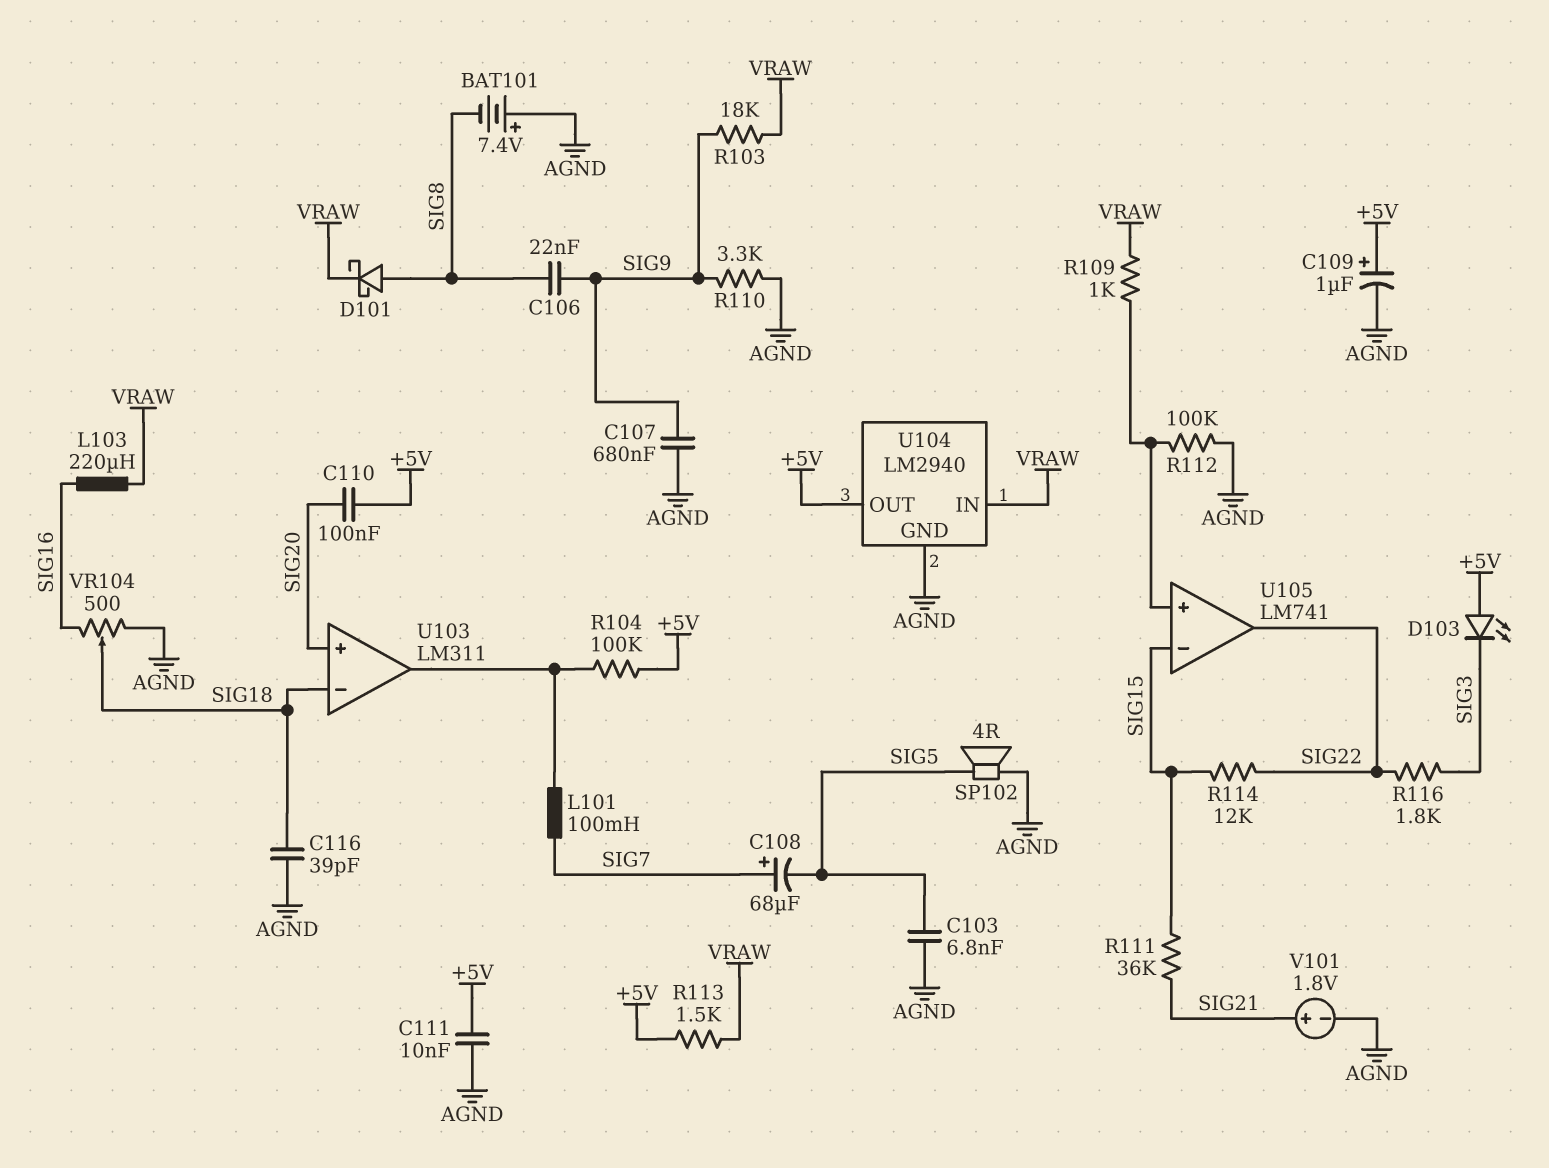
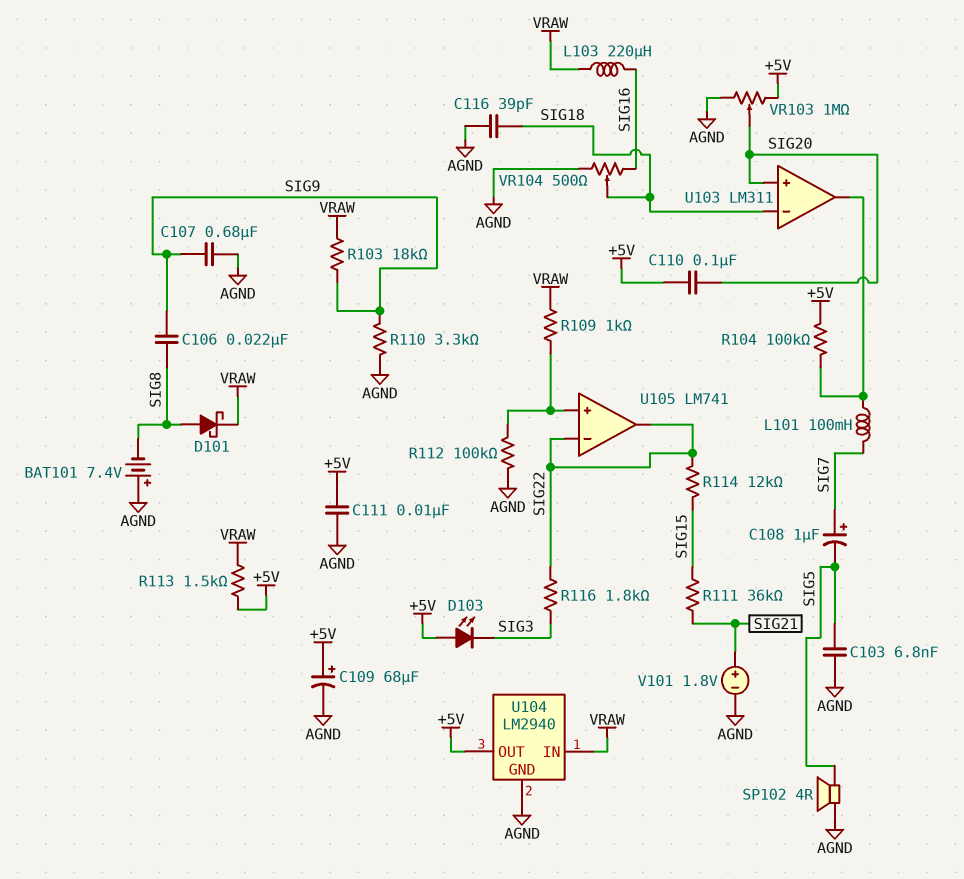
C108: 68uF (plus SIG7, minus SIG5) -> 1uF (plus SIG7, minus SIG5)
C109: 1uF (plus +5V, minus AGND) -> 68uF (plus +5V, minus AGND)
U105 pin in-: SIG15 -> SIG22
VR103: none -> 1M (+5V, AGND, wiper SIG20)

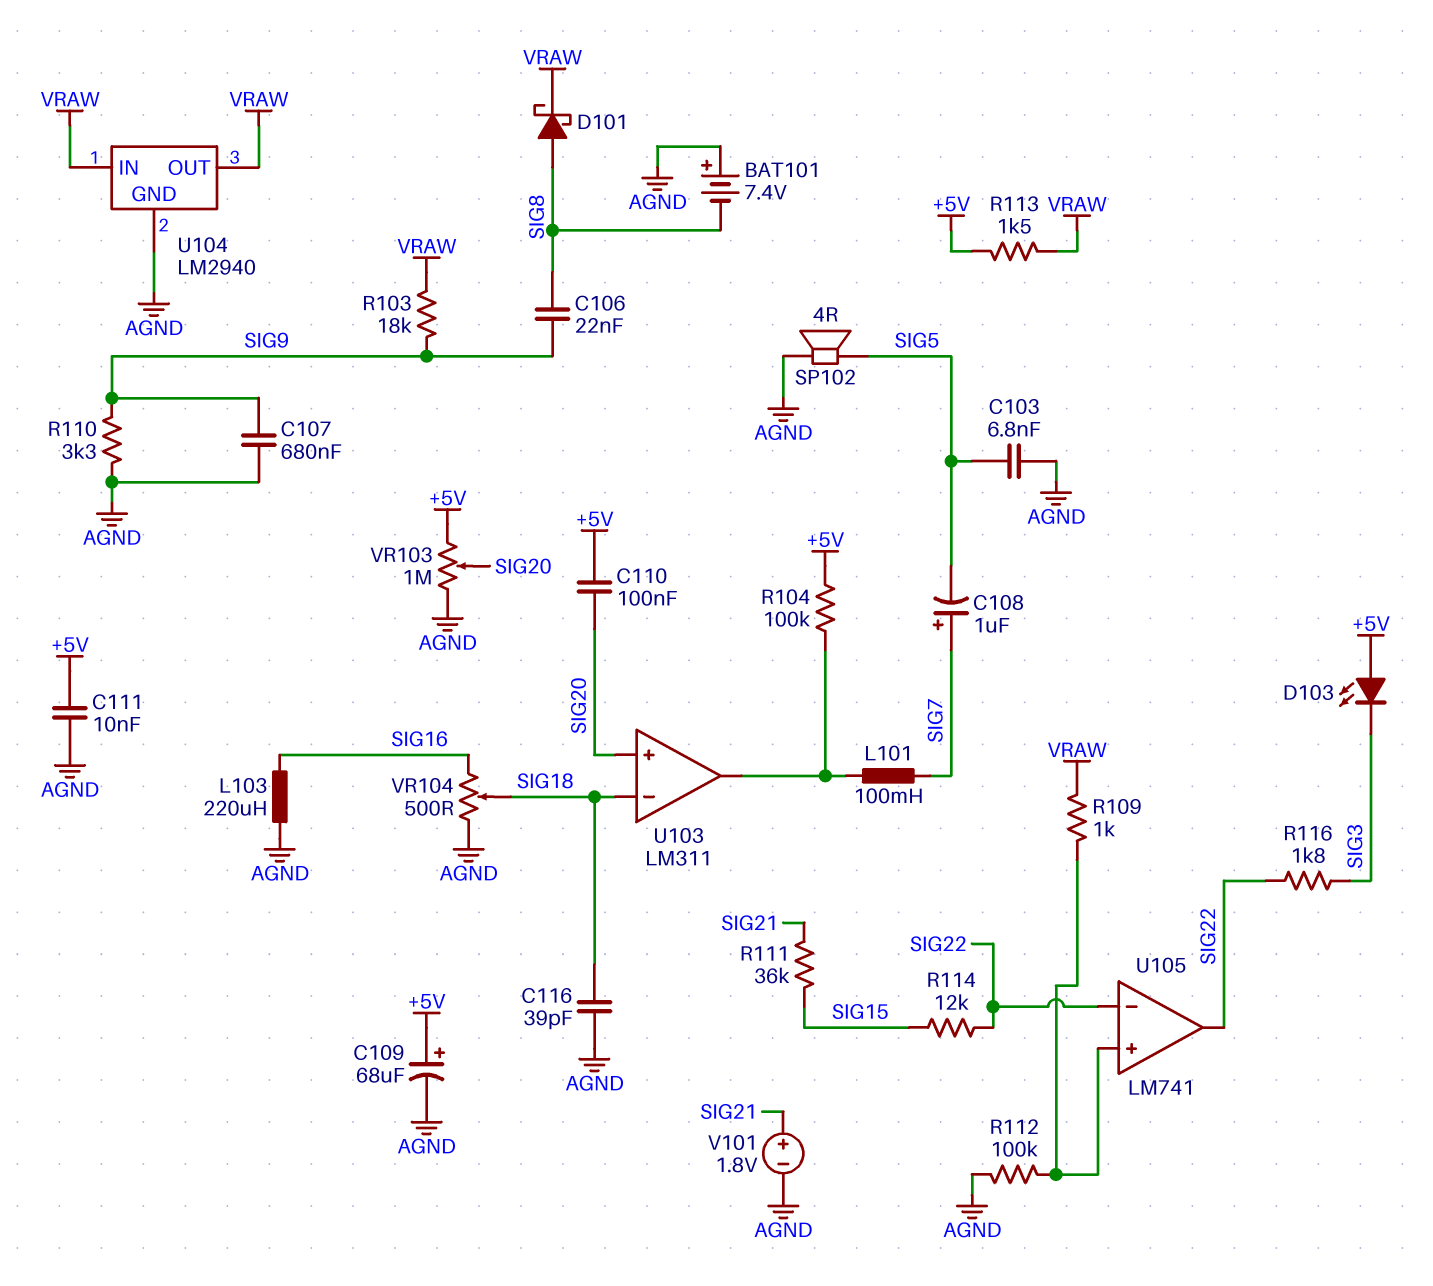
L103: 220uH (SIG16, VRAW) -> 220uH (AGND, SIG16)
U104 pin OUT: +5V -> VRAW

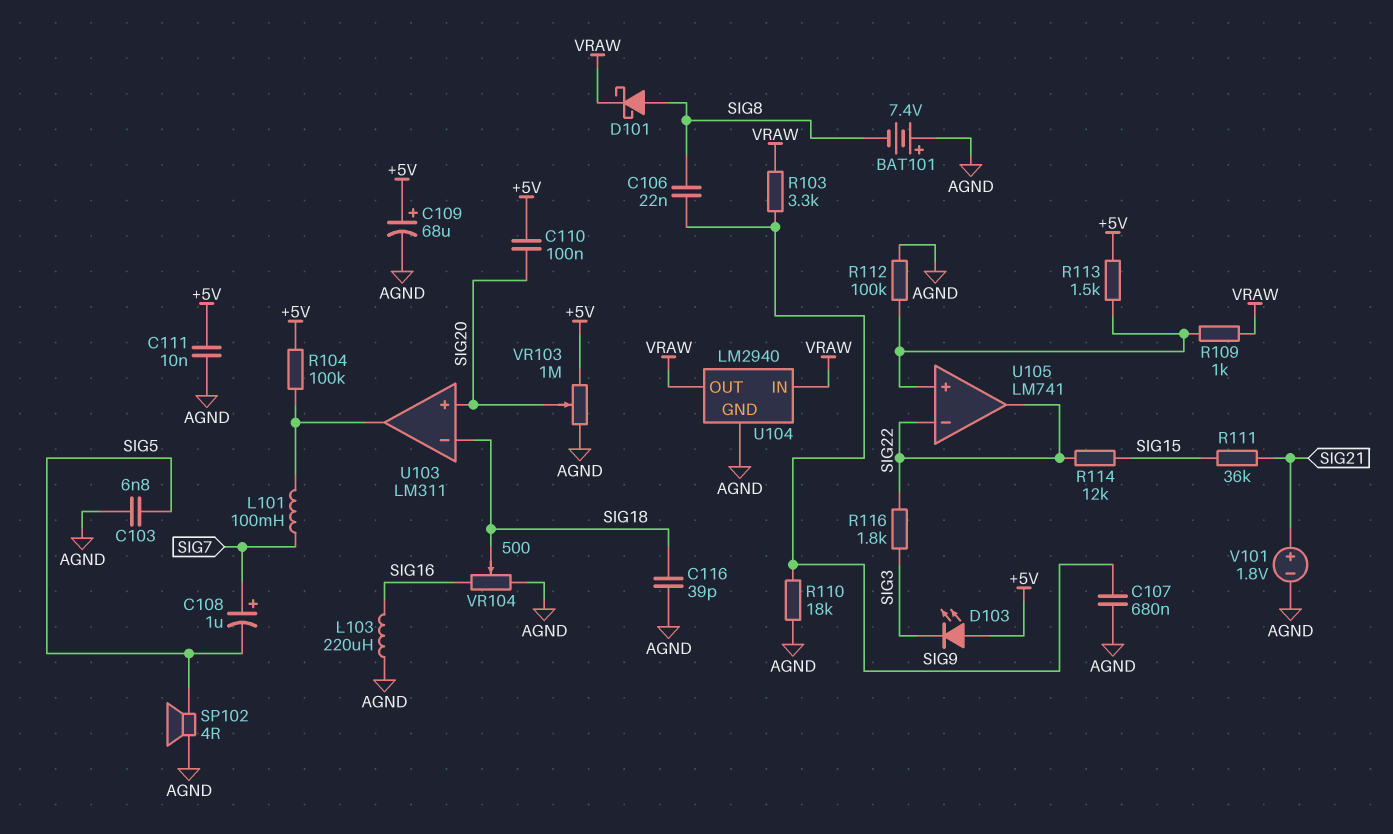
R103: 18k (SIG9, VRAW) -> 3.3k (SIG9, VRAW)
R110: 3.3k (AGND, SIG9) -> 18k (AGND, SIG9)
R113: 1.5k (+5V, VRAW) -> 1.5k (+5V, U105/in+)

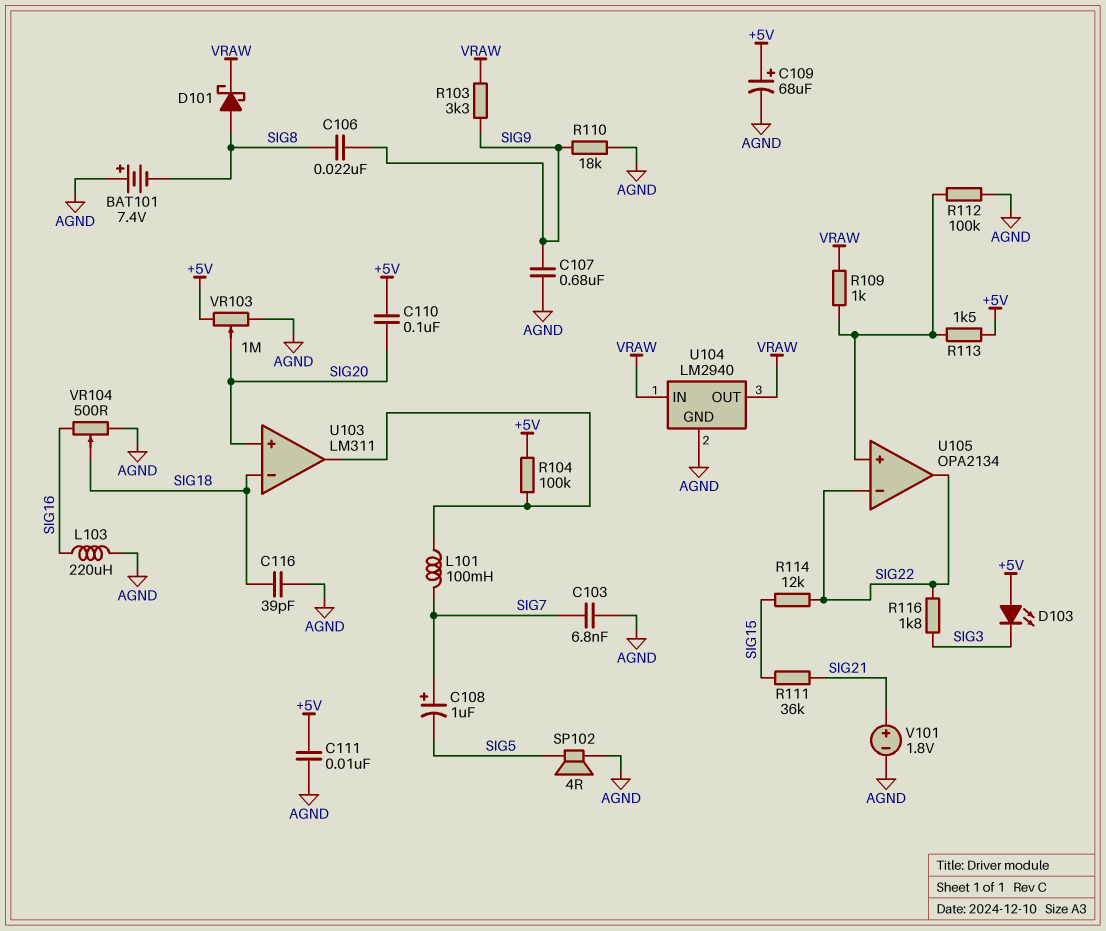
C103: 6.8nF (AGND, SIG5) -> 6.8nF (AGND, SIG7)
U105: LM741 -> OPA2134

